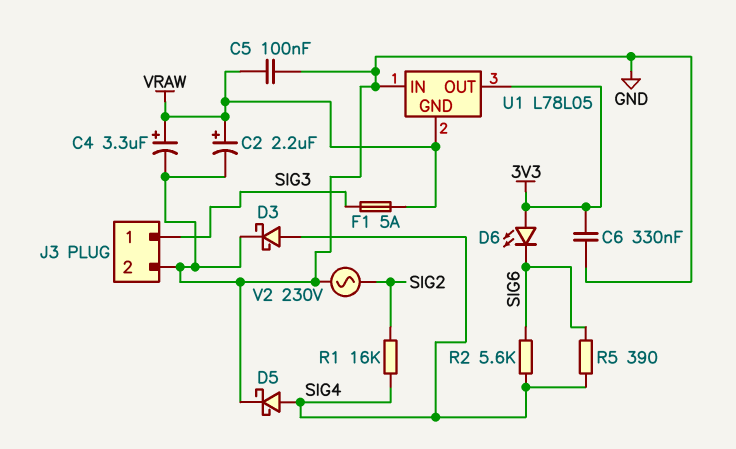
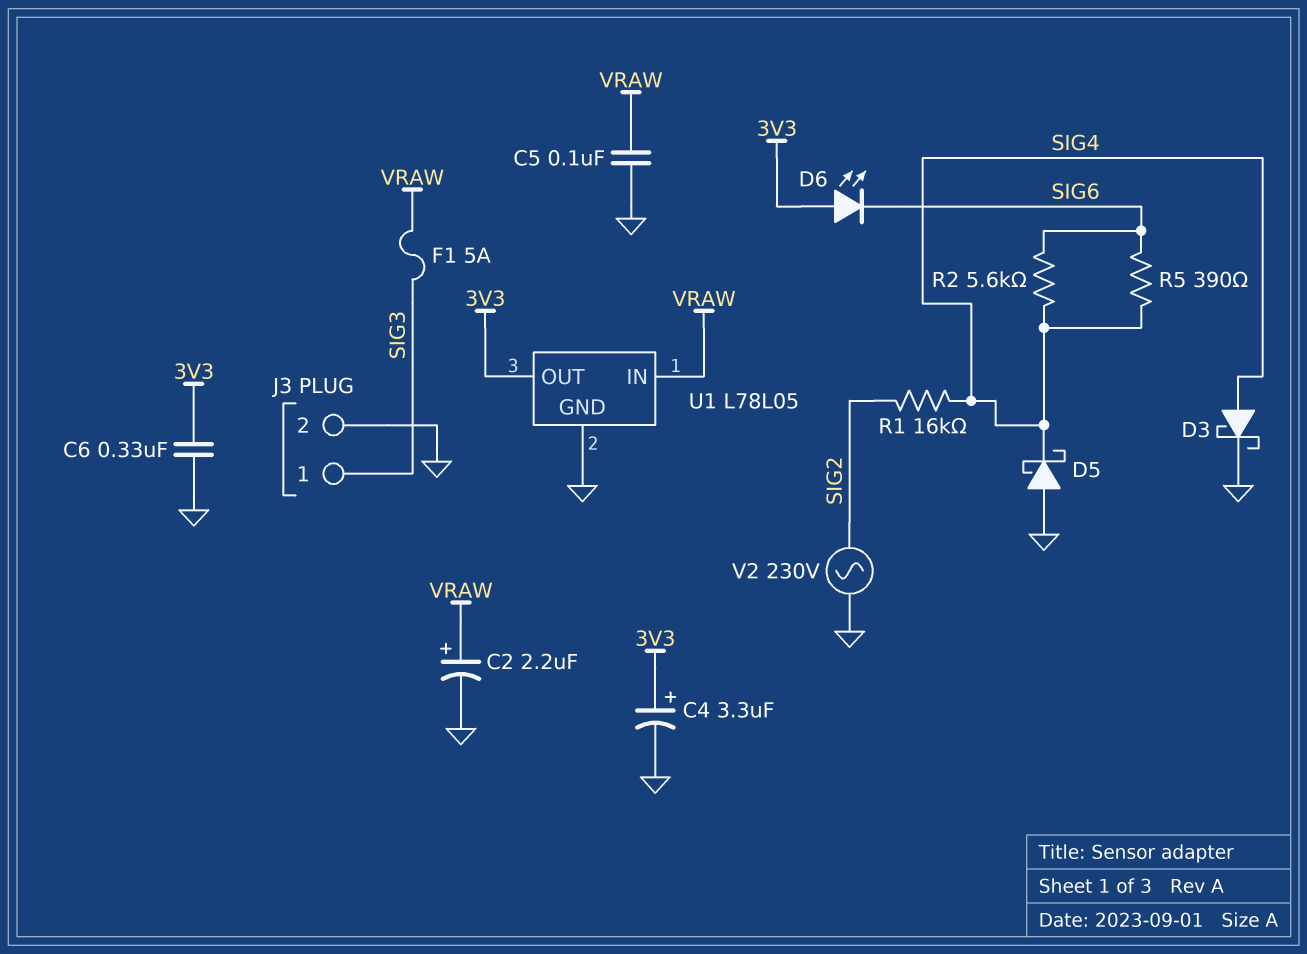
C4: 3.3uF (plus VRAW, minus GND) -> 3.3uF (plus 3V3, minus GND)
D5: schottky (A SIG4, K GND) -> schottky (A GND, K SIG4)
U1 pin GND: VRAW -> GND
U1 pin IN: GND -> VRAW

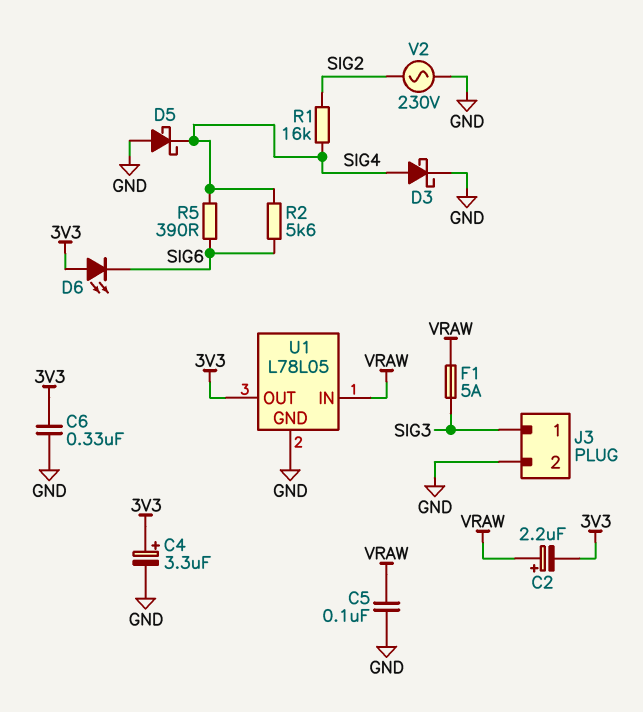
C2: 2.2uF (plus VRAW, minus GND) -> 2.2uF (plus VRAW, minus 3V3)

